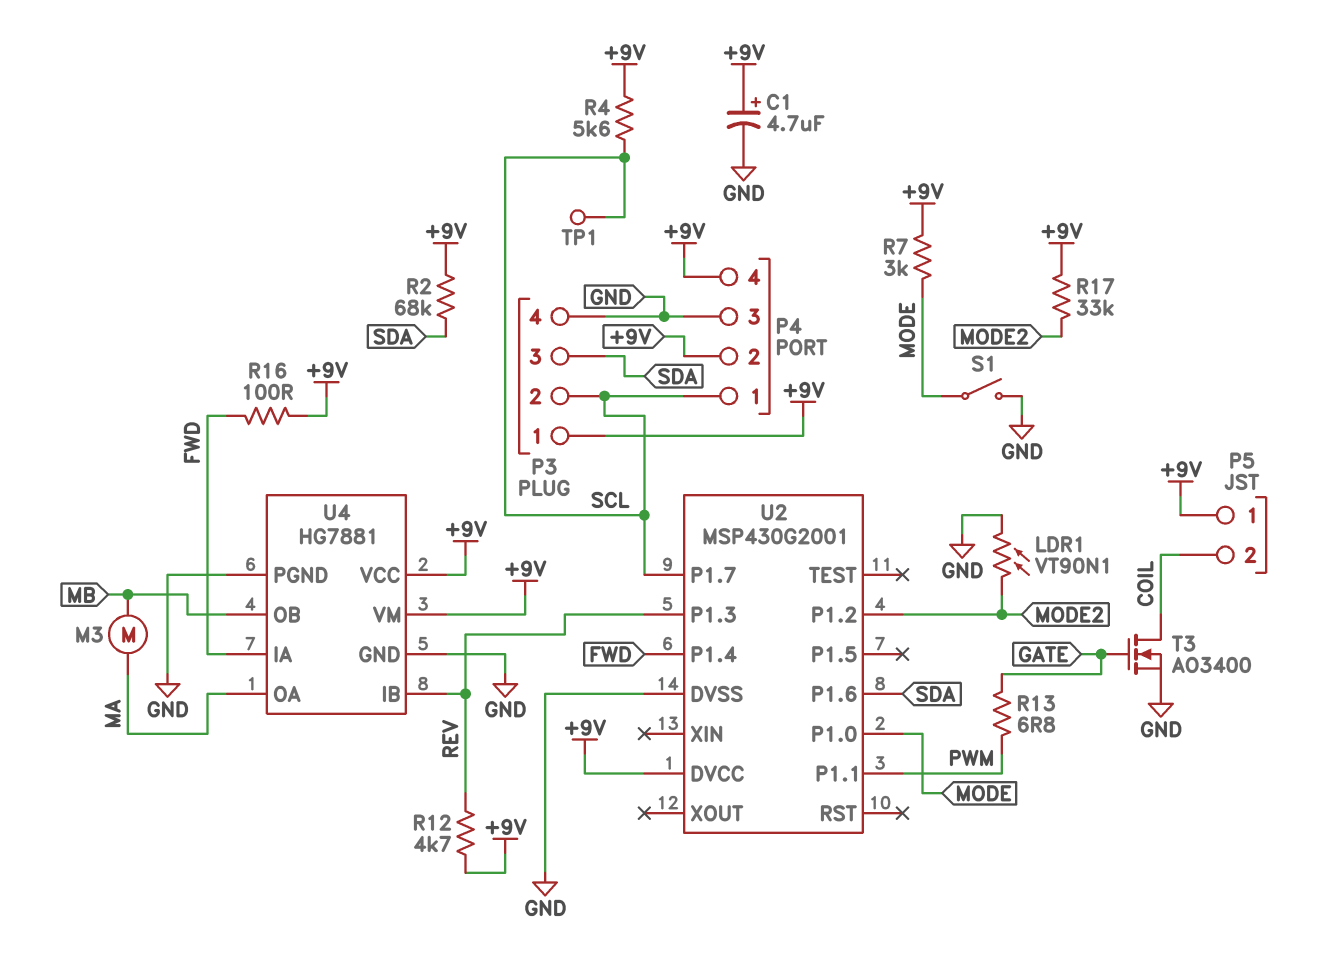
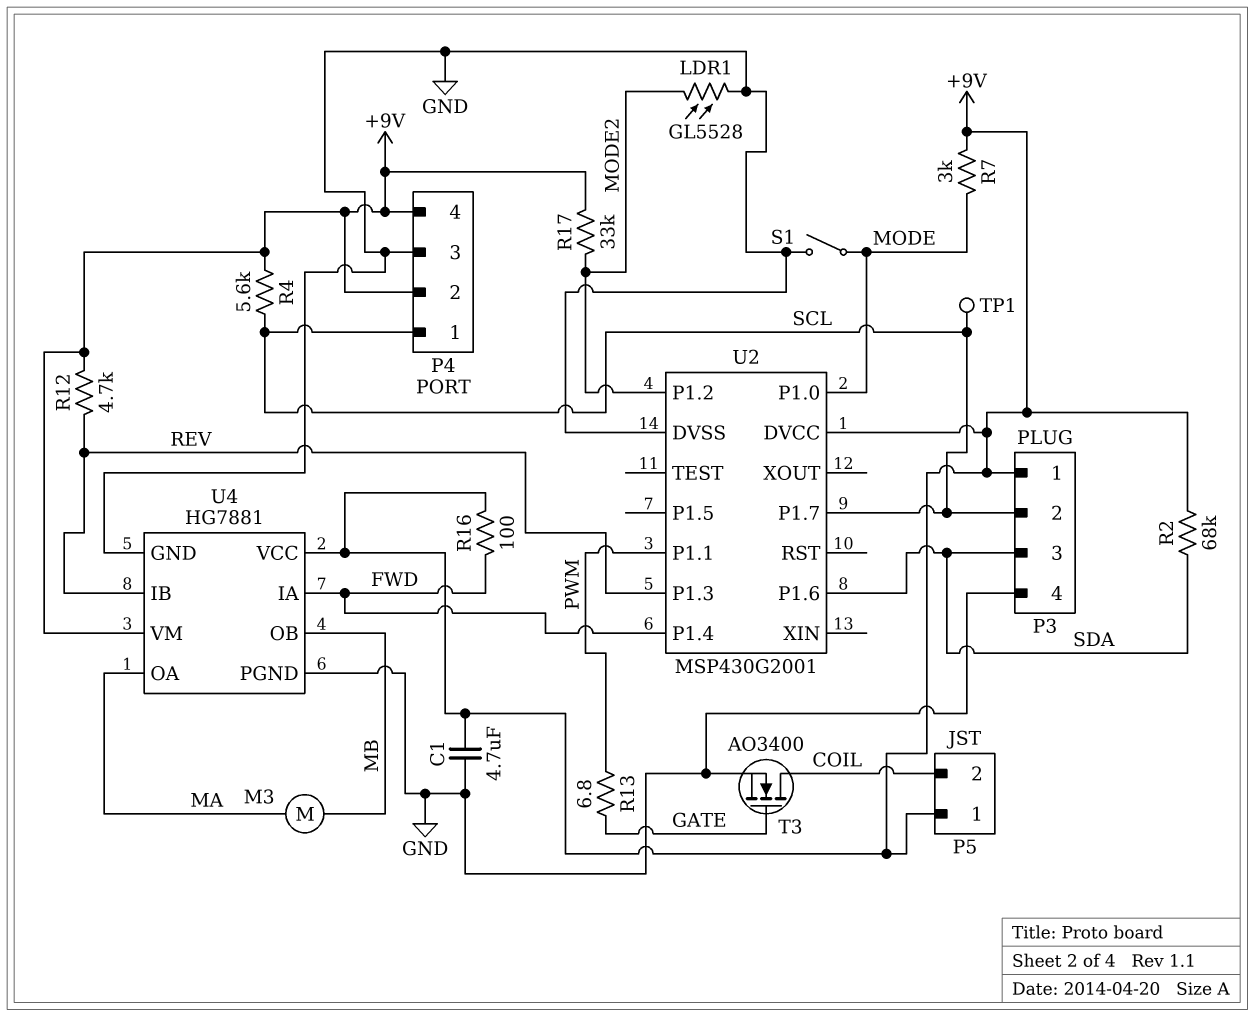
C1: 4.7uF (plus +9V, minus GND) -> 4.7uF (+9V, GND)
LDR1: VT90N1 (GND, MODE2) -> GL5528 (GND, MODE2)

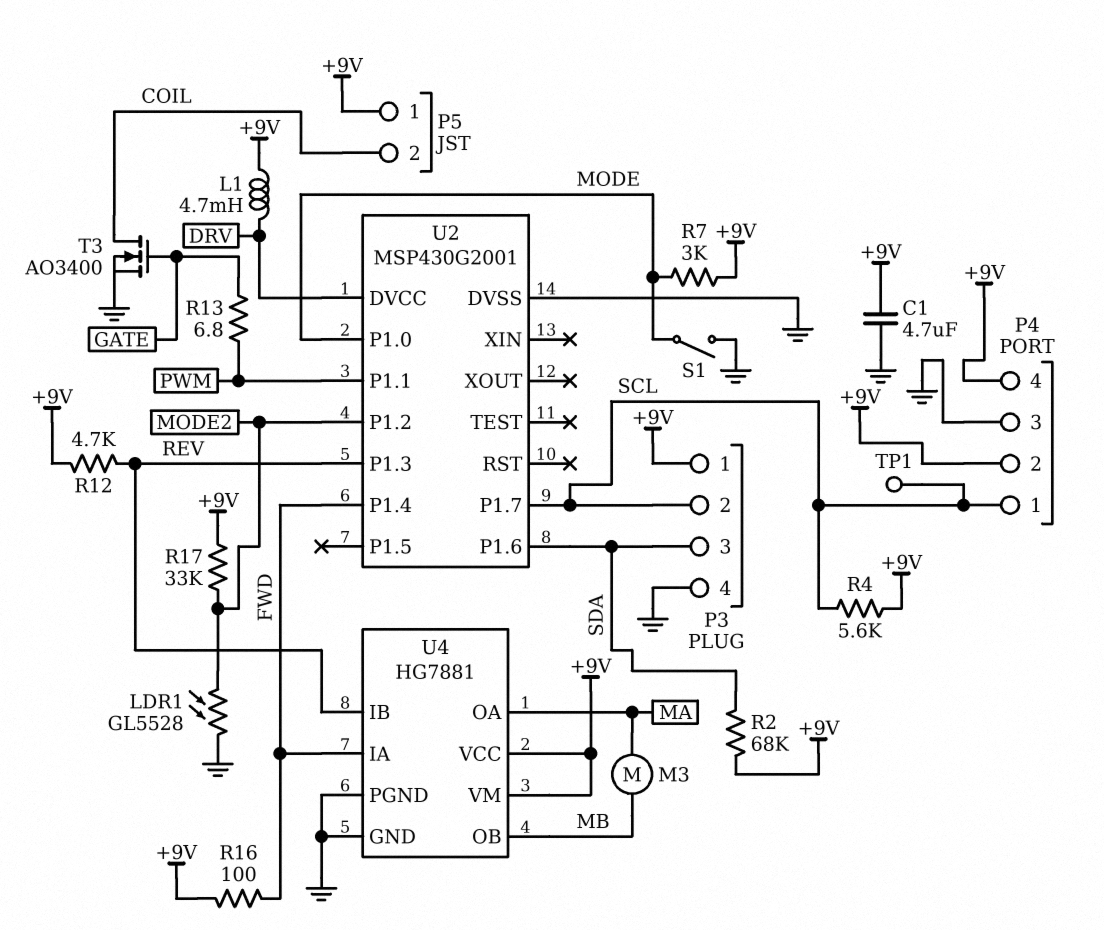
L1: none -> 4.7mH (+9V, DRV)
U2 pin DVCC: +9V -> DRV

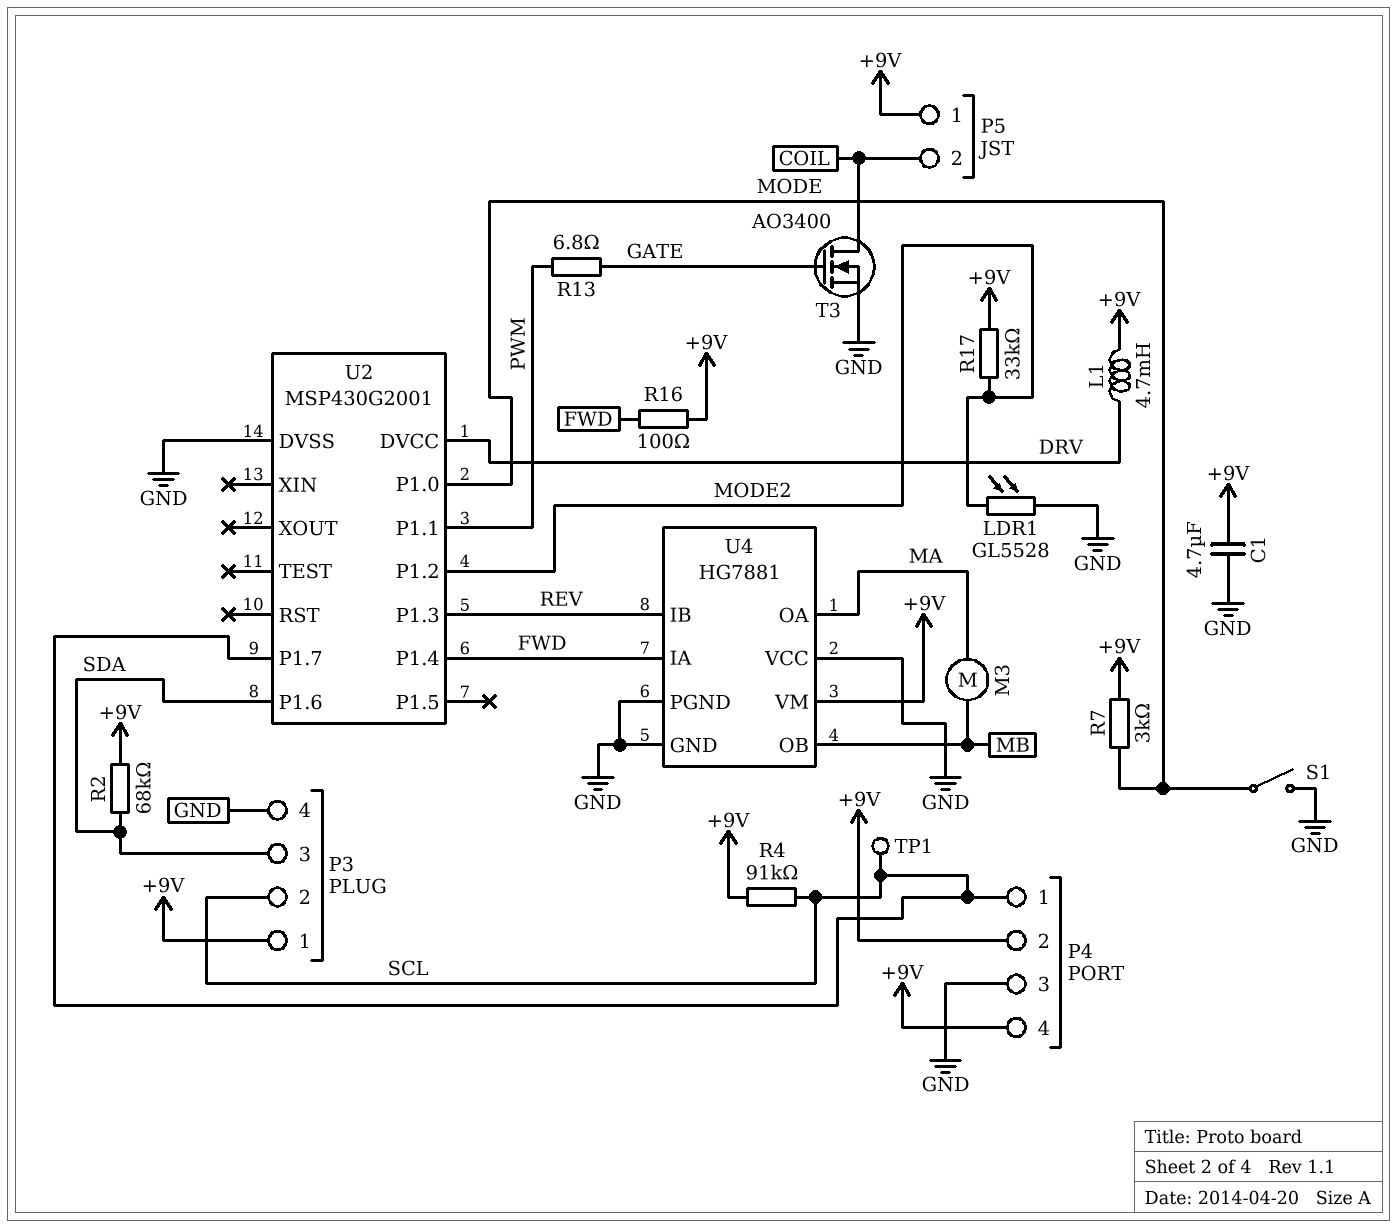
R4: 5.6k (+9V, SCL) -> 91k (+9V, SCL)
R12: 4.7k (+9V, REV) -> none
U4 pin VCC: +9V -> GND

